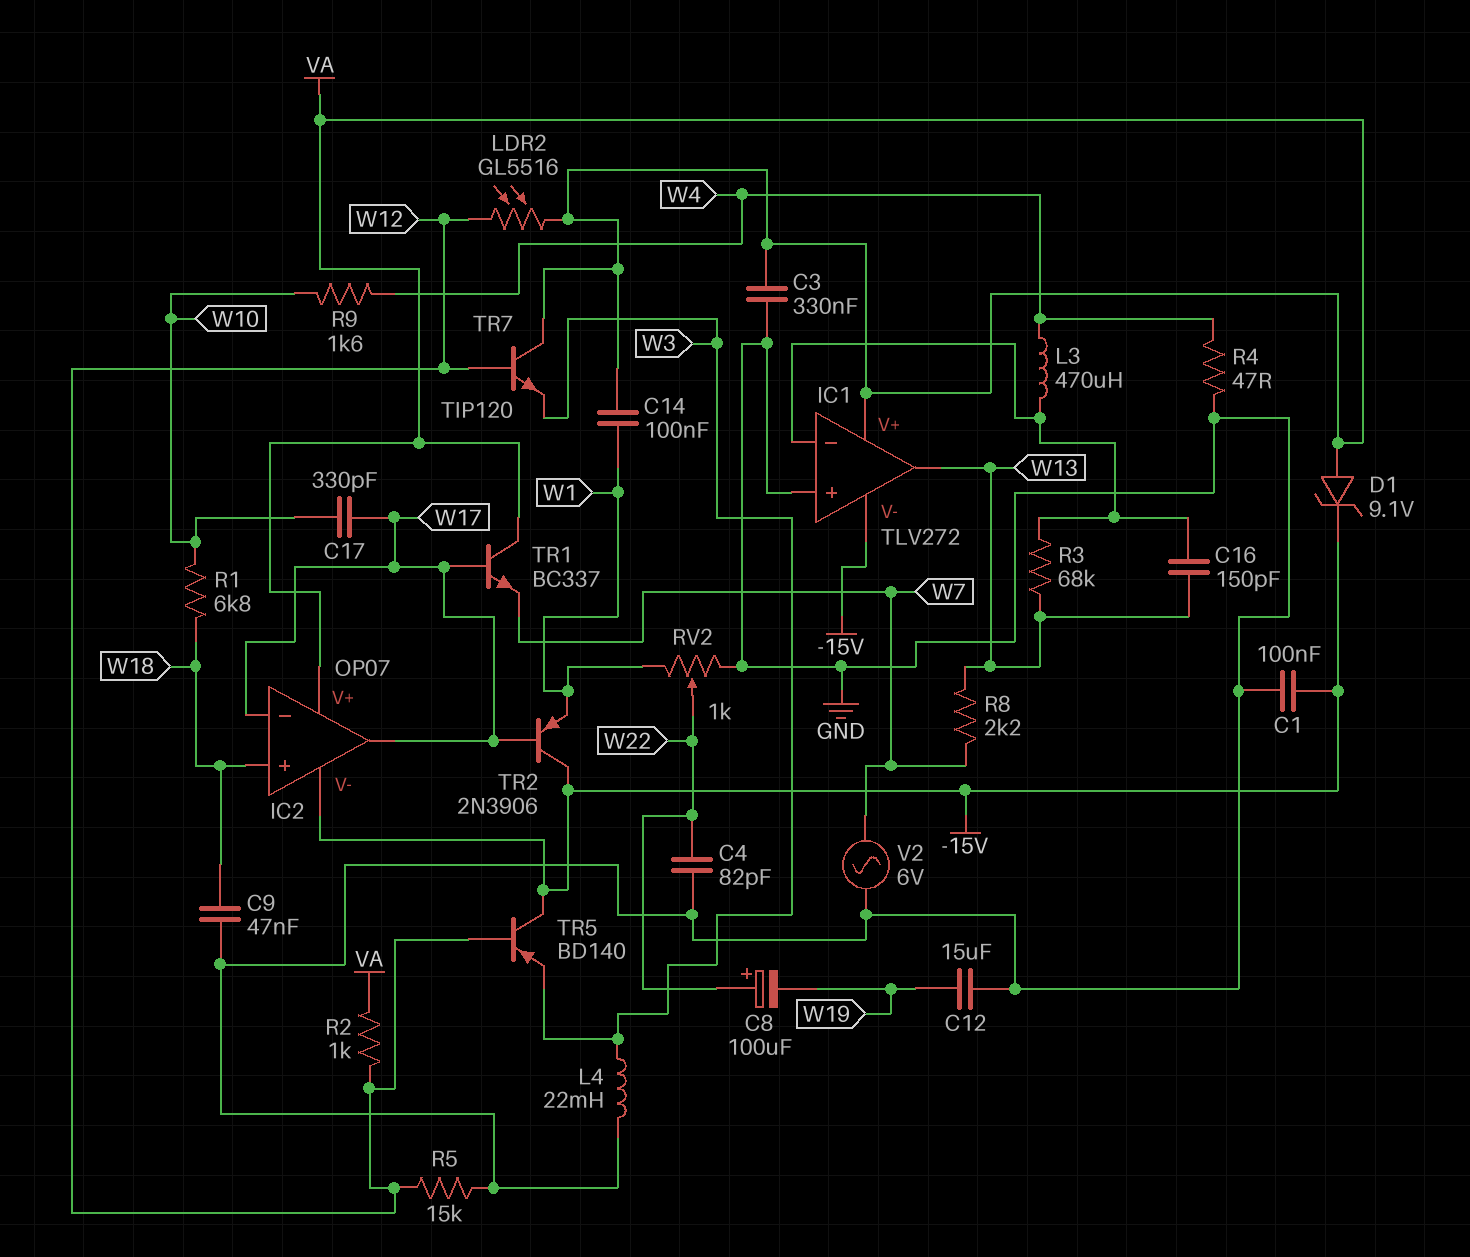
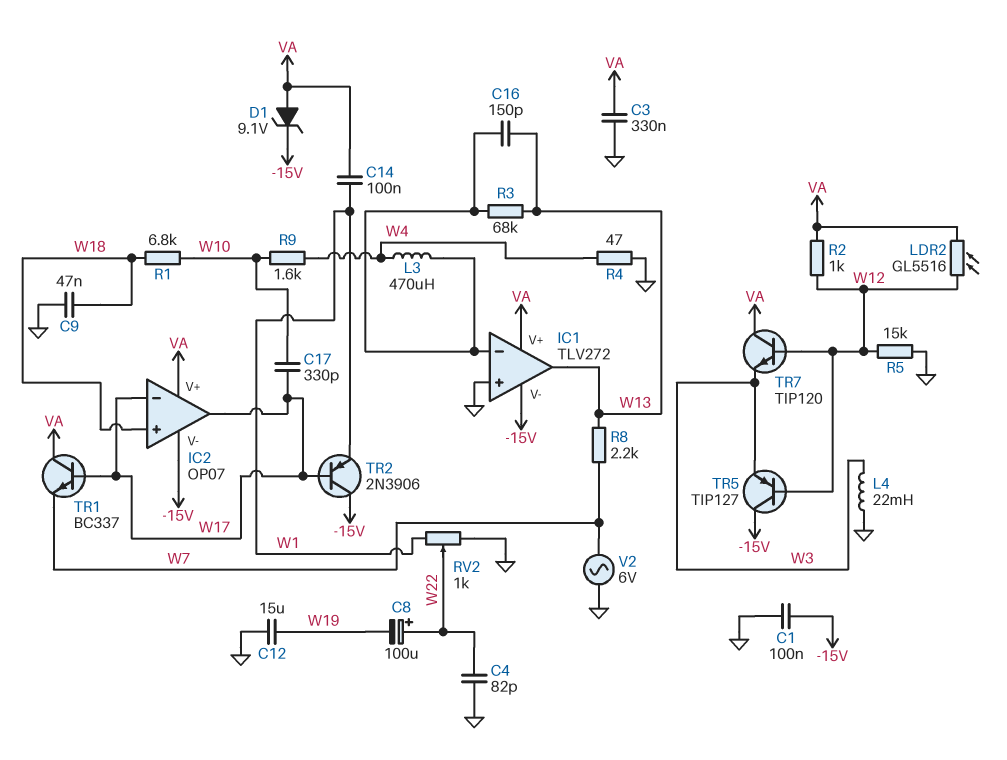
TR5: PNP BD140 (B W12, C -15V, E W3) -> PNP TIP127 (B W12, C -15V, E W3)

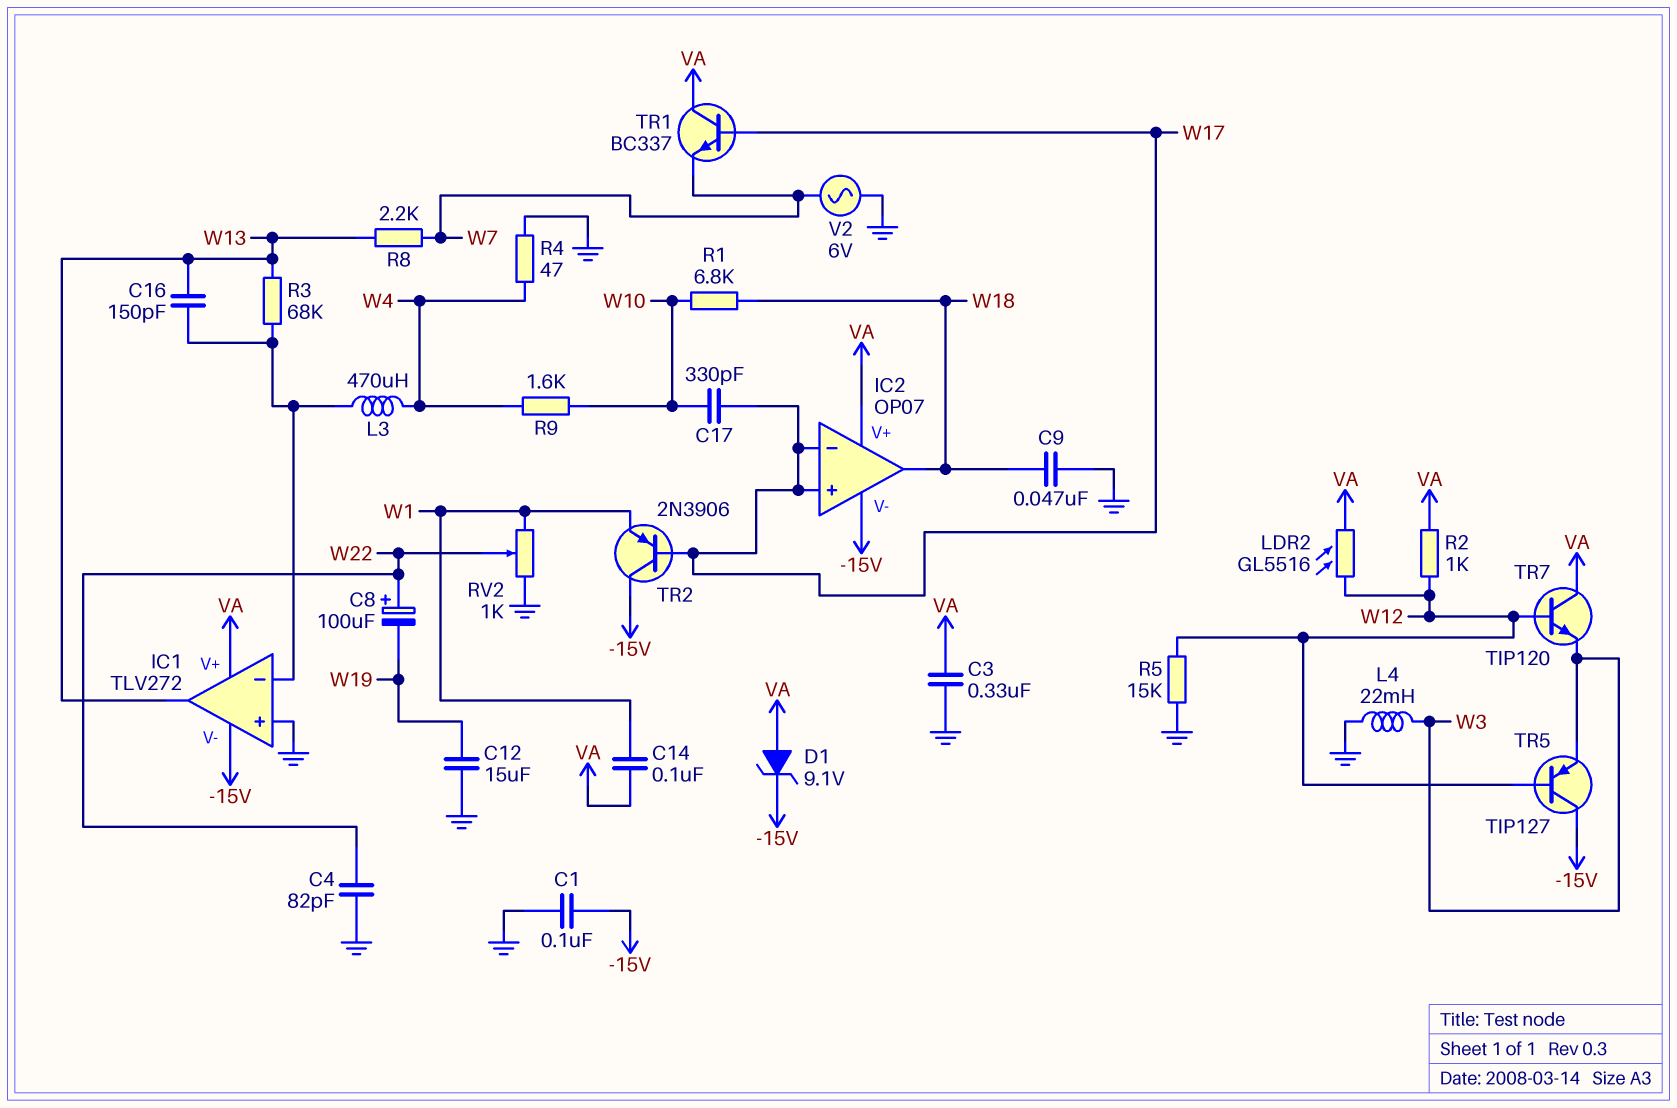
IC2 pin in+: W18 -> W17
IC2 pin out: W17 -> W18

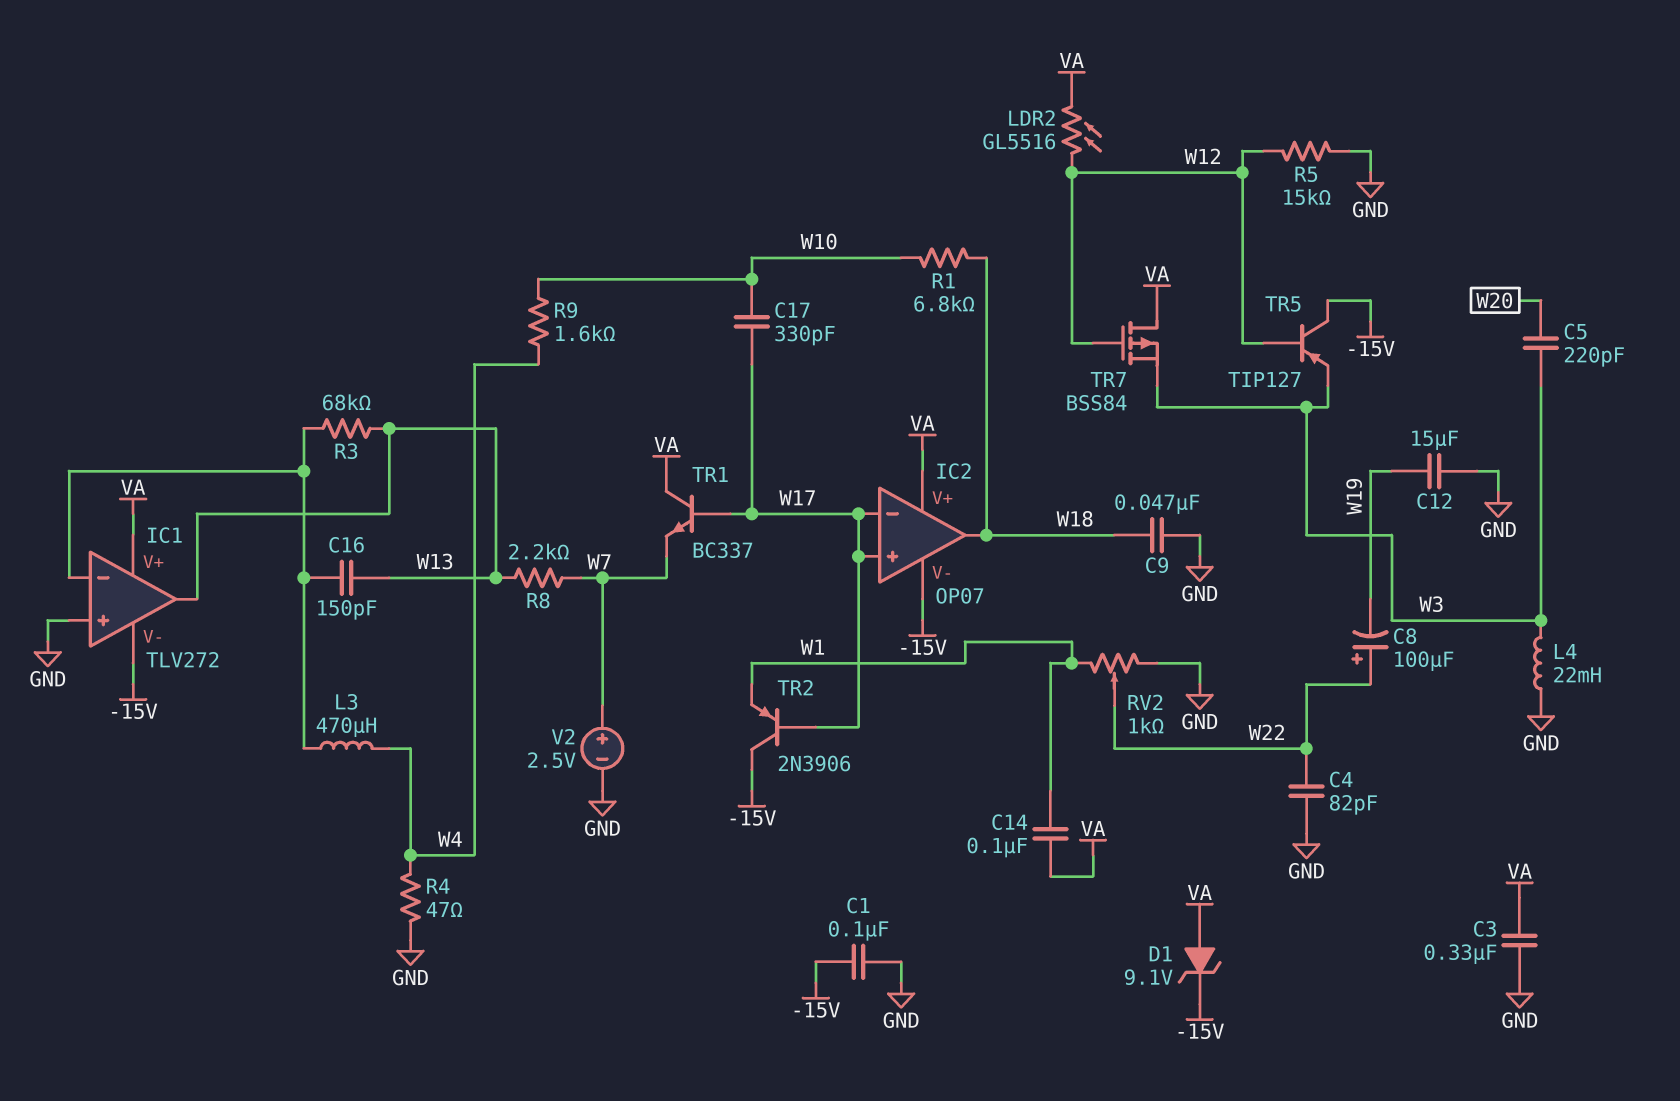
C5: none -> 220pF (W3, W20)
R2: 1k (VA, W12) -> none
TR7: NPN TIP120 (B W12, C VA, E W3) -> PMOS BSS84 (G W12, D VA, S W3)
V2: AC 6V (GND, W7) -> 2.5V (plus W7, minus GND)

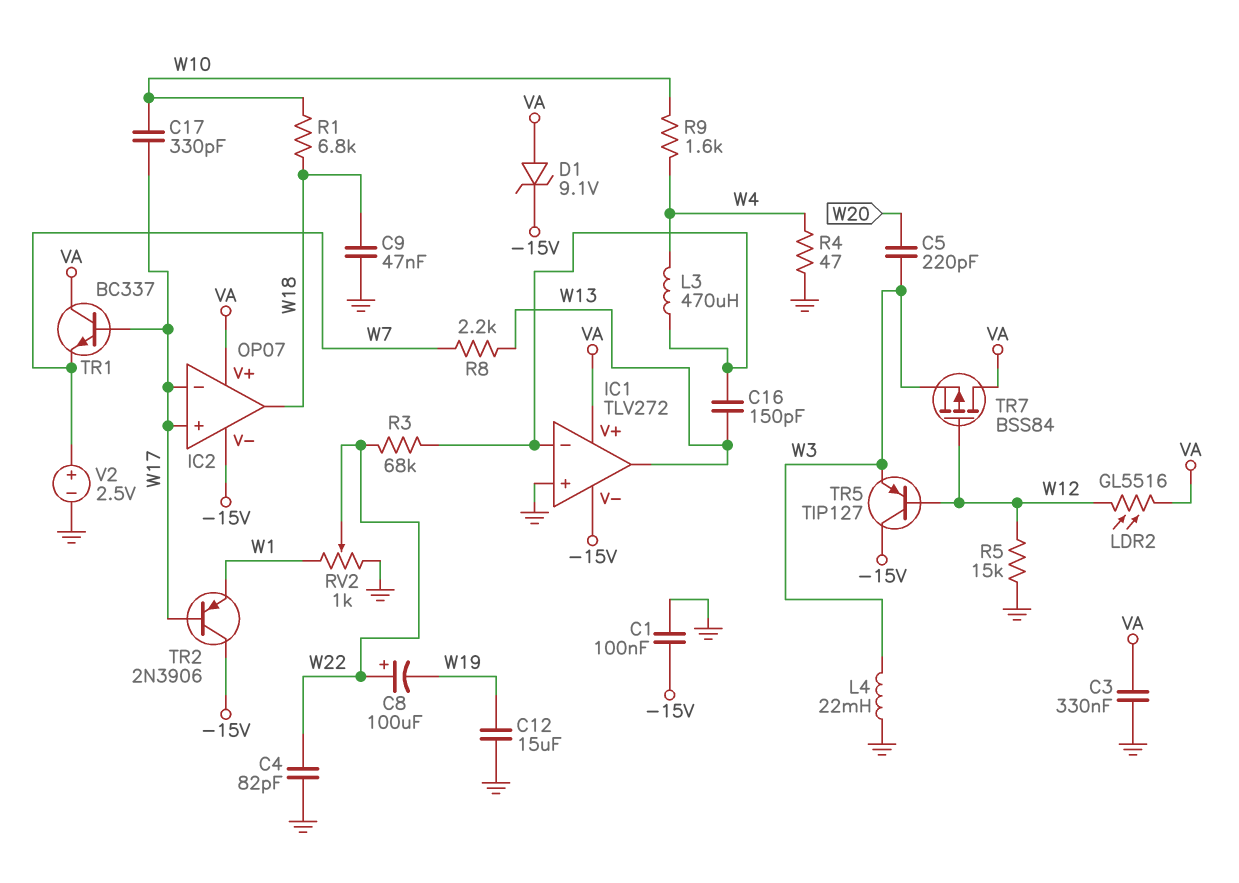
C14: 100nF (VA, W1) -> none
R3: 68k (IC1/in-, W13) -> 68k (IC1/in-, W22)

